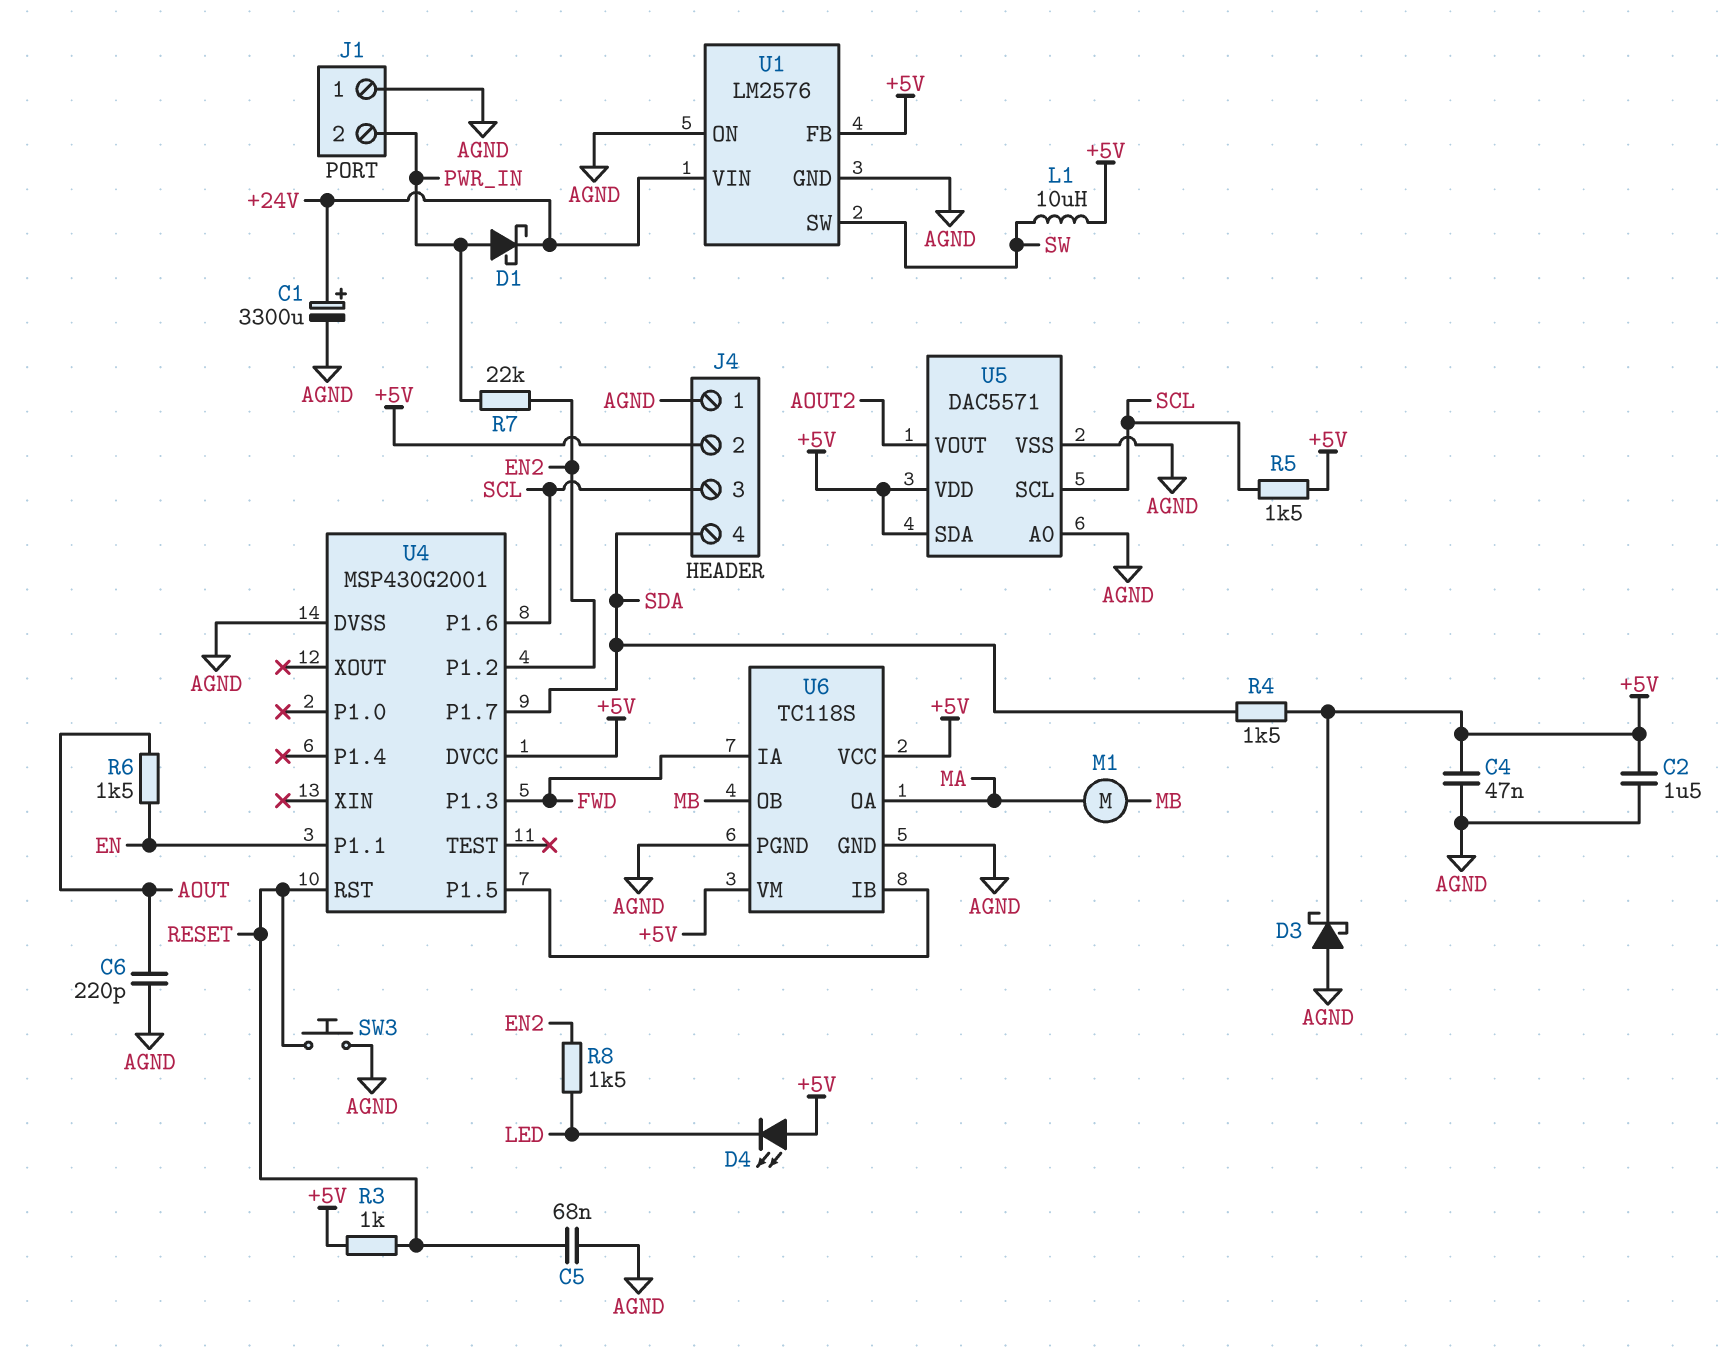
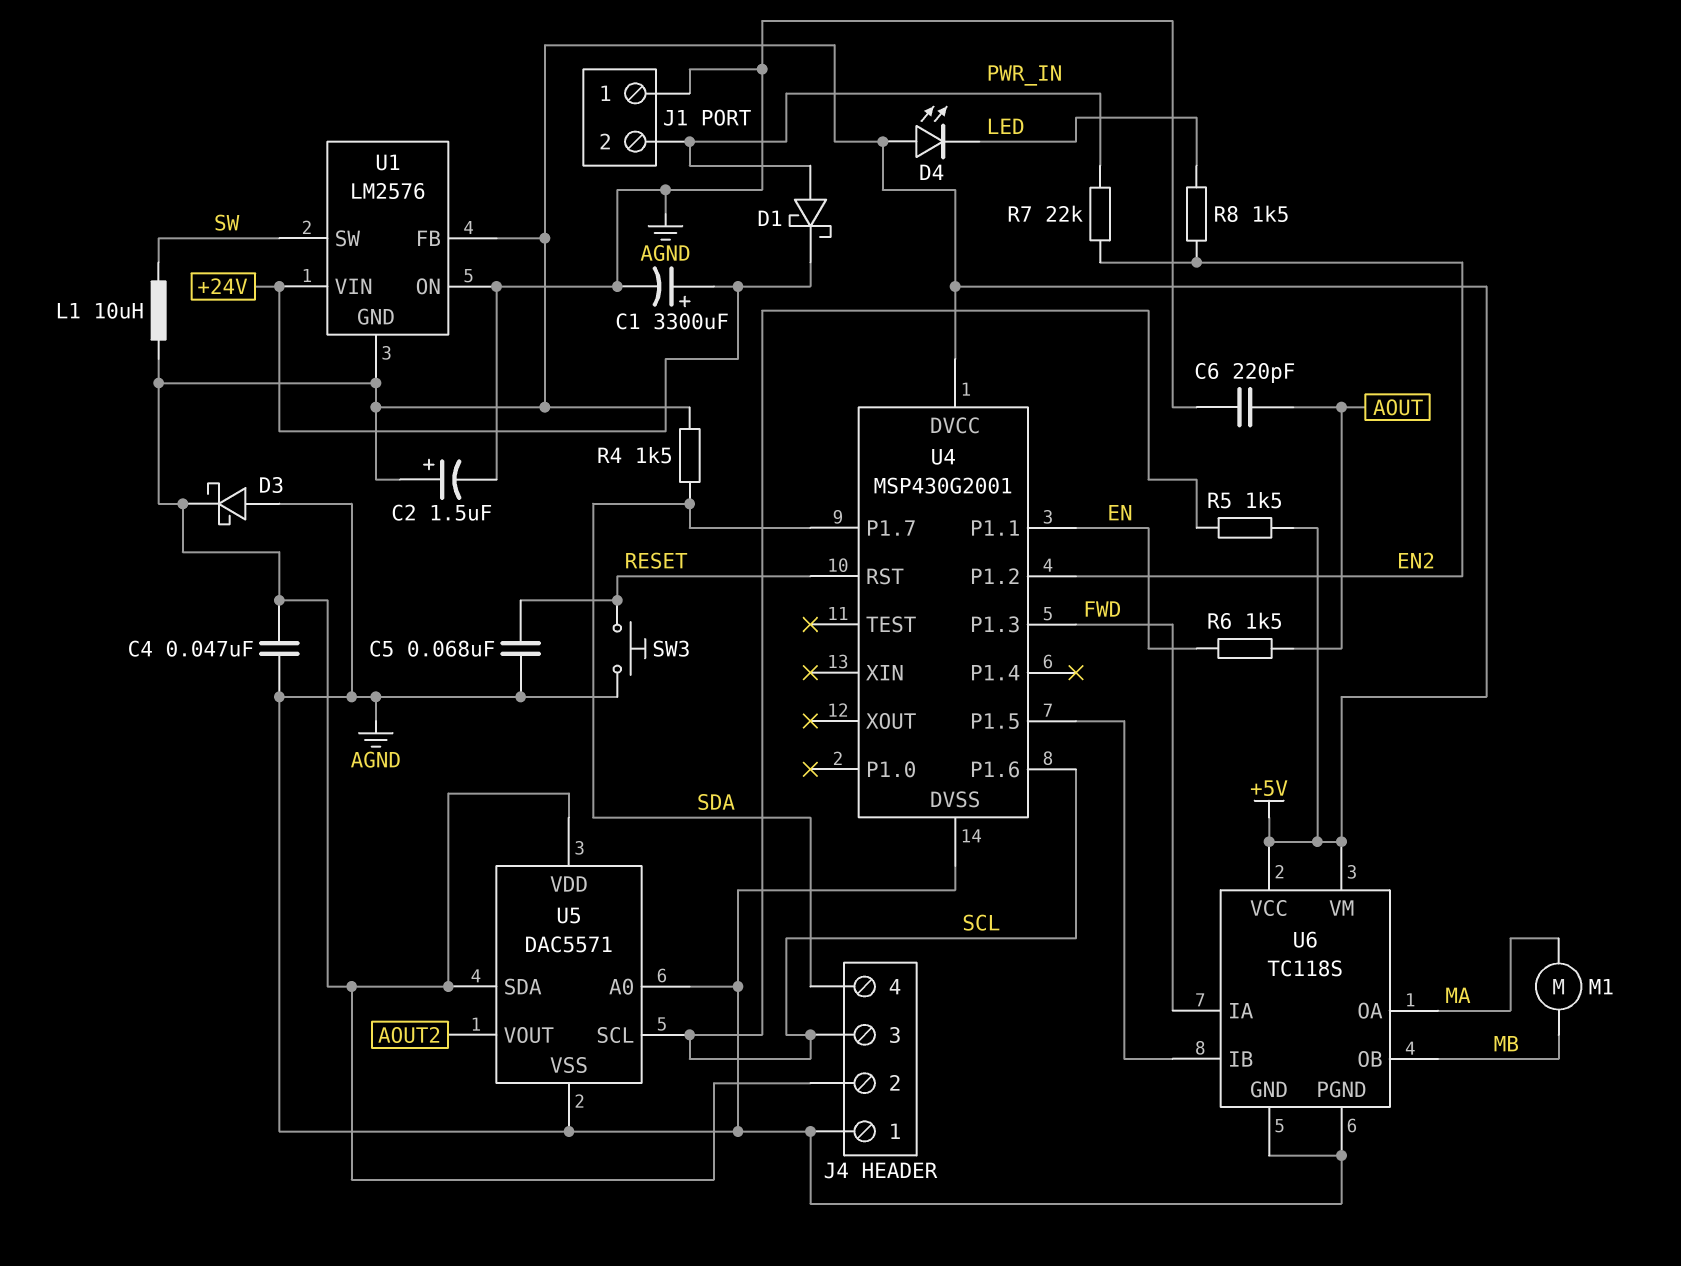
C2: 1.5uF (+5V, AGND) -> 1.5uF (plus +5V, minus AGND)
R3: 1k (+5V, RESET) -> none
U1 pin GND: AGND -> +5V

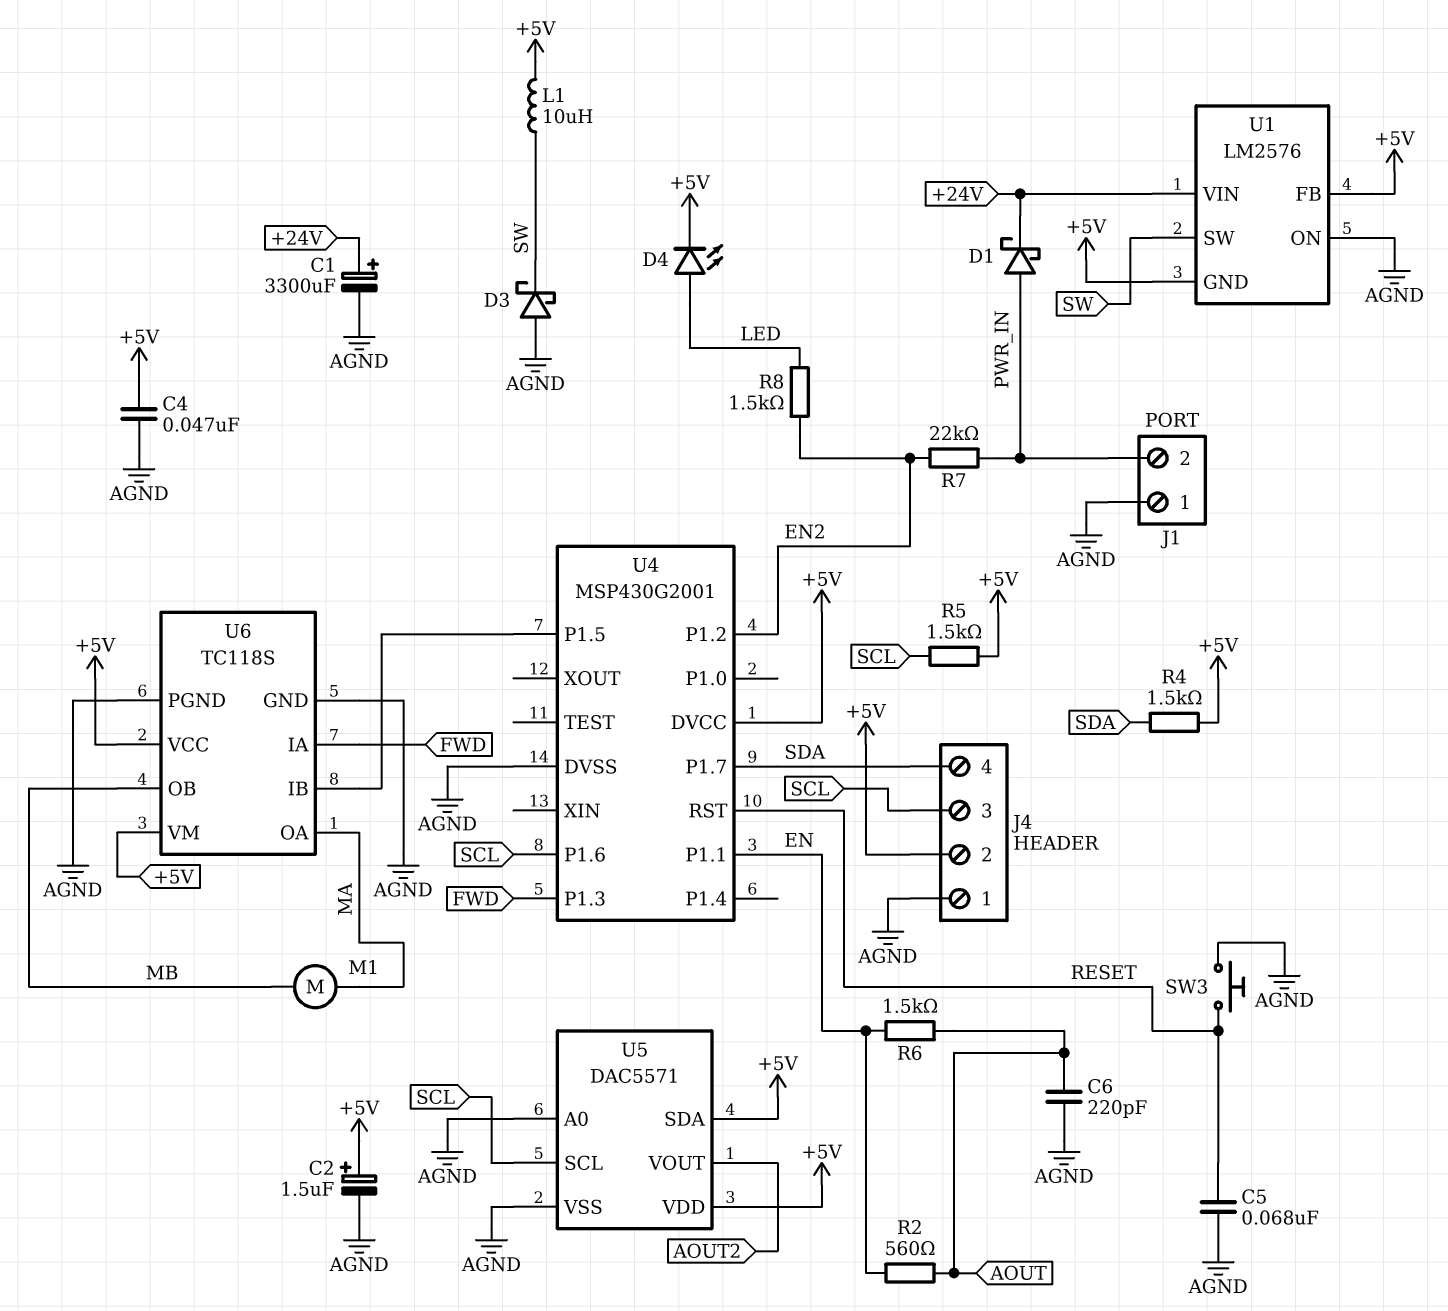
D3: schottky (A AGND, K +5V) -> schottky (A AGND, K SW)
D4: LED (A +5V, K LED) -> LED (A LED, K +5V)
R2: none -> 560 (AOUT, EN)

